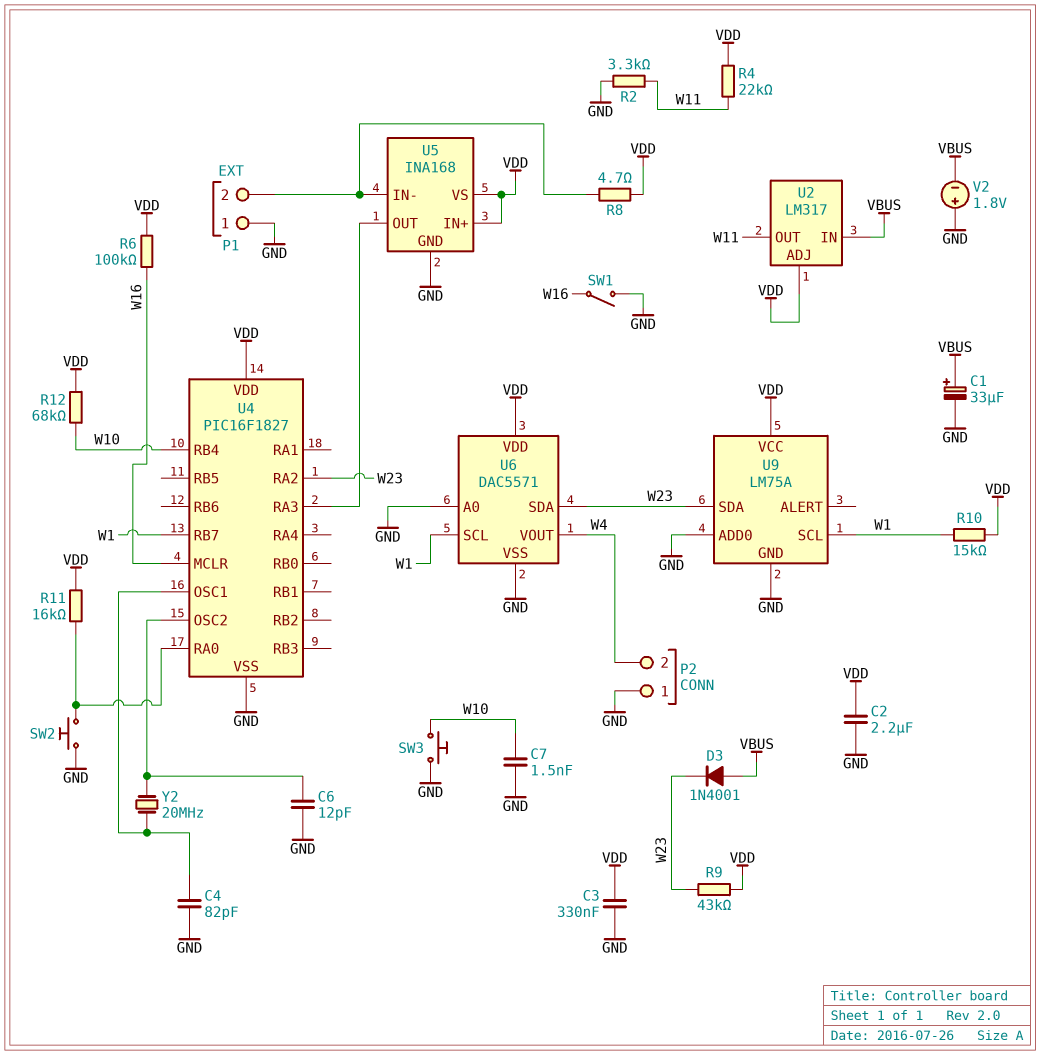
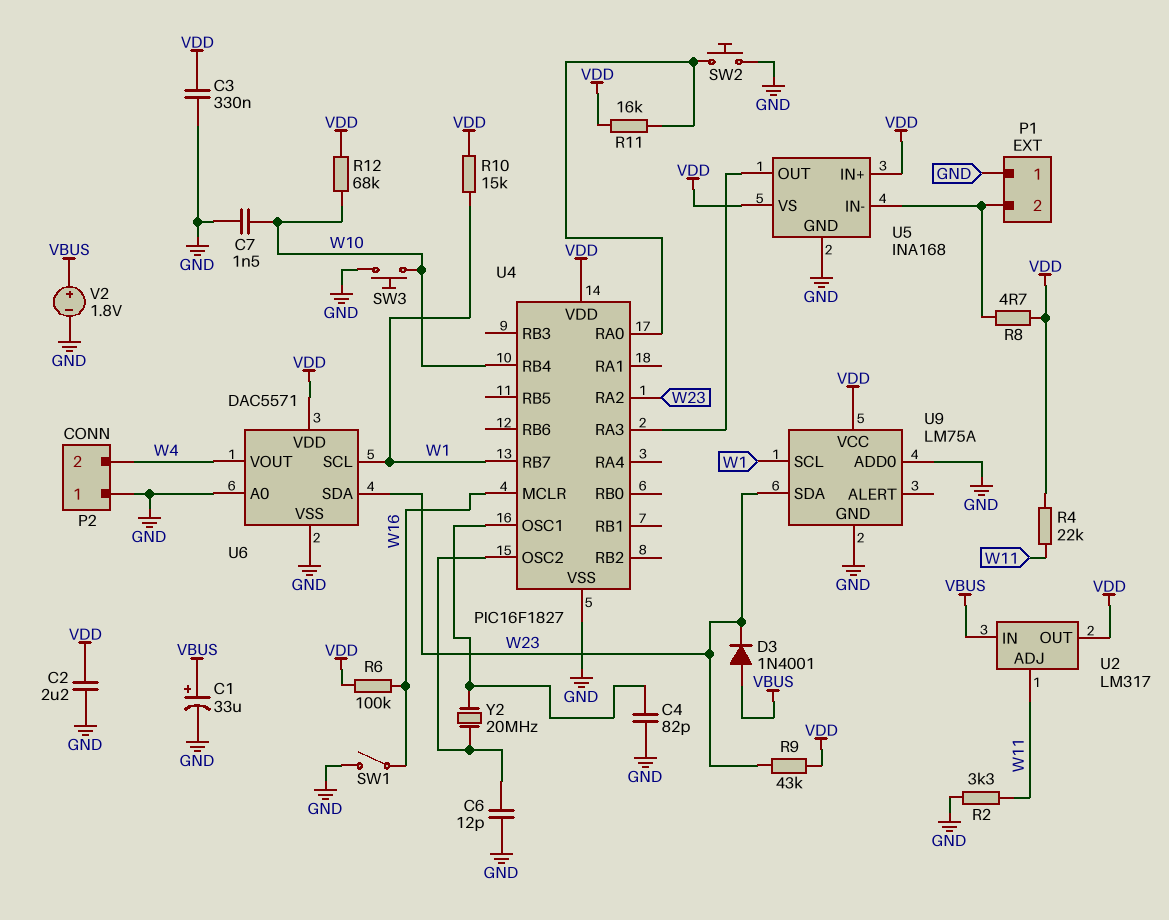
U2 pin ADJ: VDD -> W11
U2 pin OUT: W11 -> VDD
V2: 1.8V (plus GND, minus VBUS) -> 1.8V (plus VBUS, minus GND)

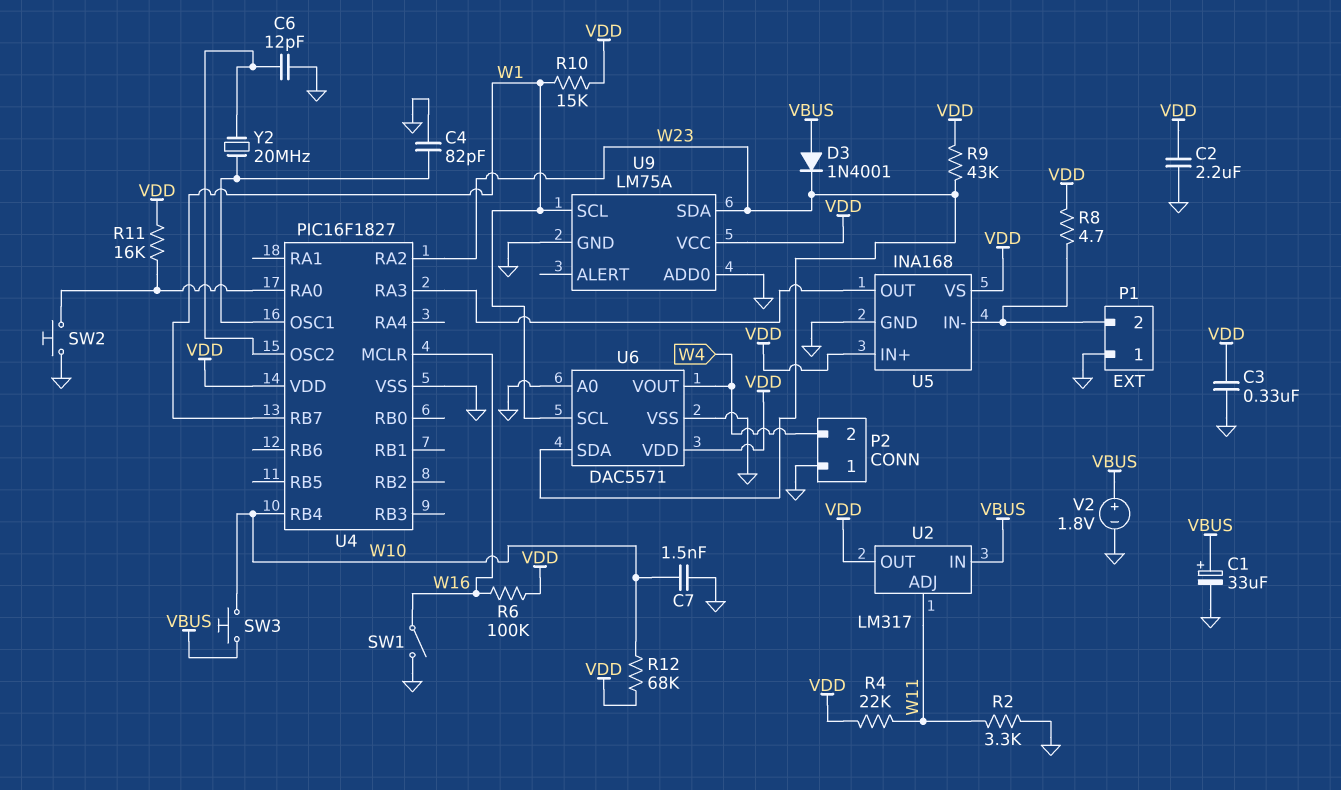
SW3: button (GND, W10) -> button (VBUS, W10)

